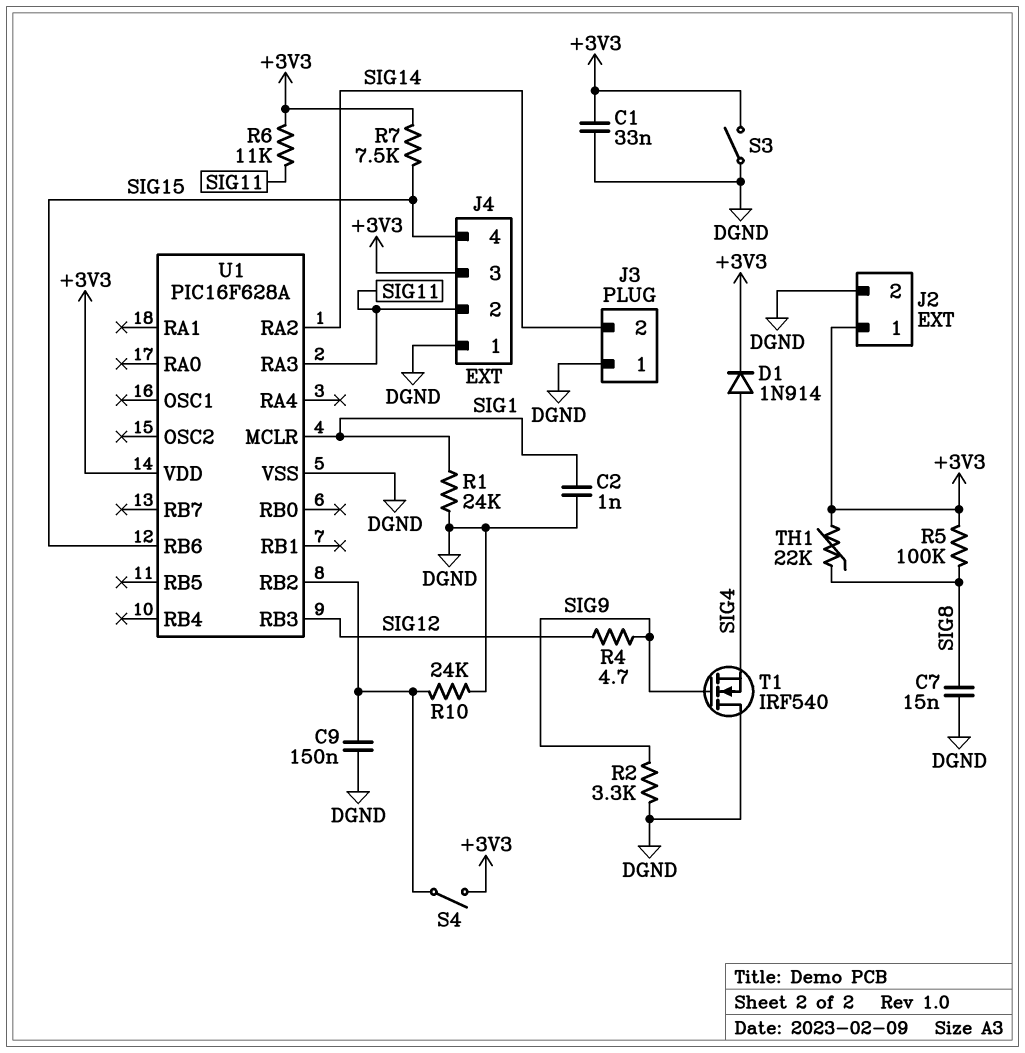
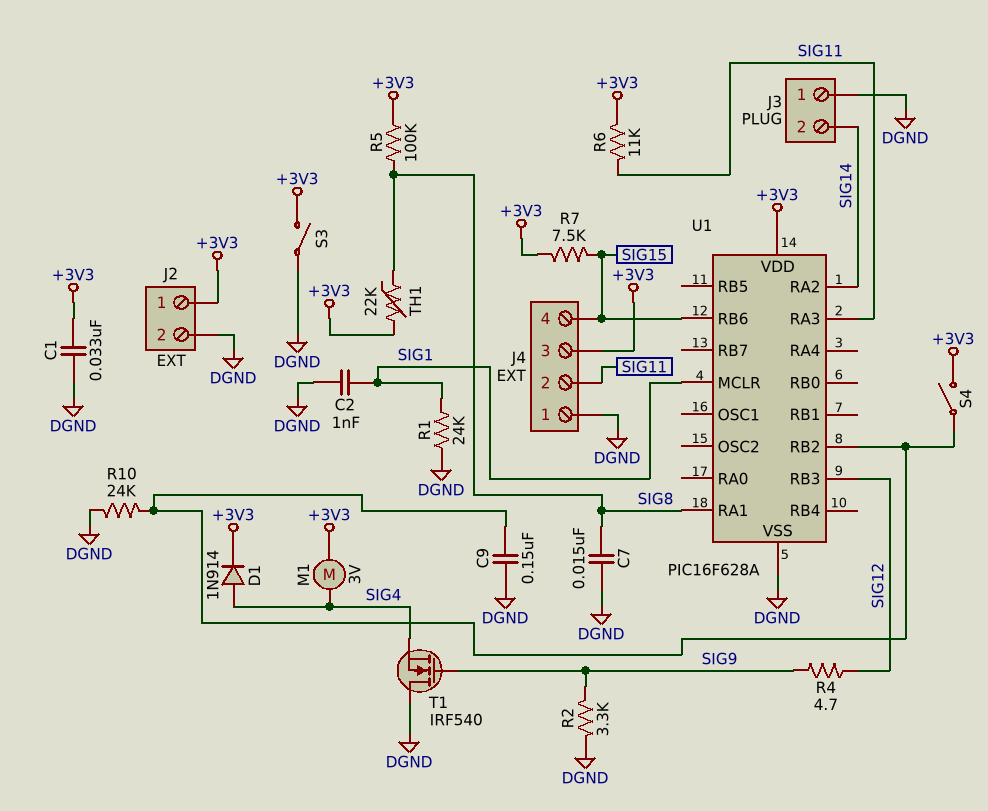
M1: none -> motor 3V (+3V3, SIG4)
U1 pin RA1: none -> SIG8

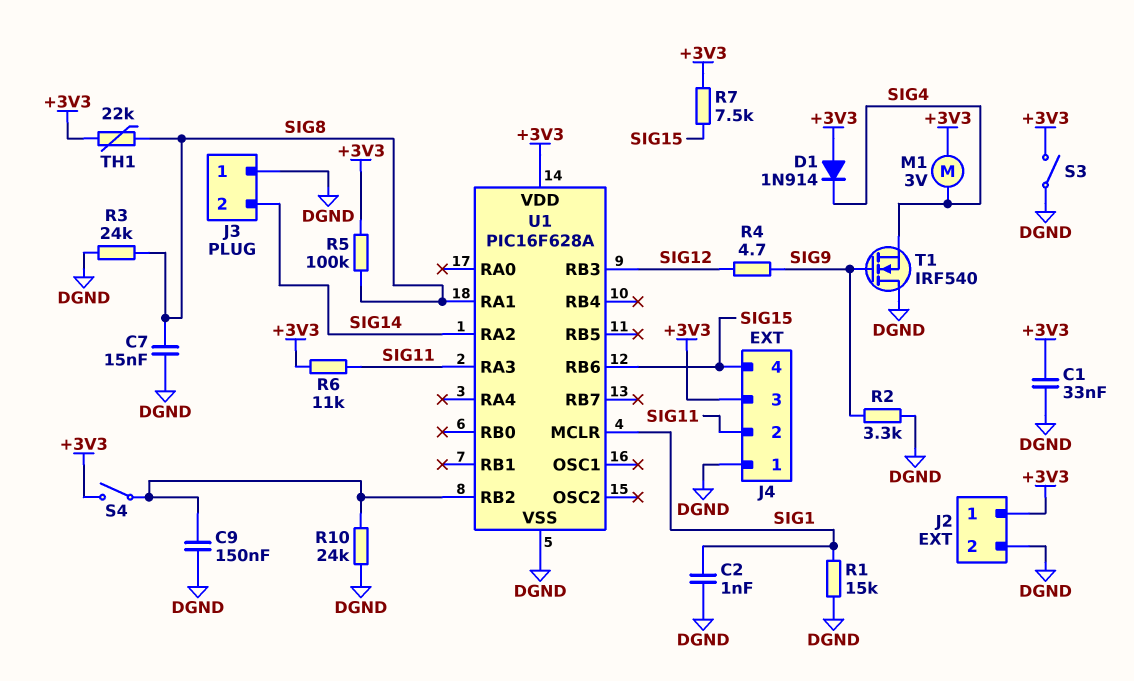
D1: diode 1N914 (A SIG4, K +3V3) -> diode 1N914 (A +3V3, K SIG4)
R1: 24k (DGND, SIG1) -> 15k (DGND, SIG1)
R3: none -> 24k (DGND, SIG8)

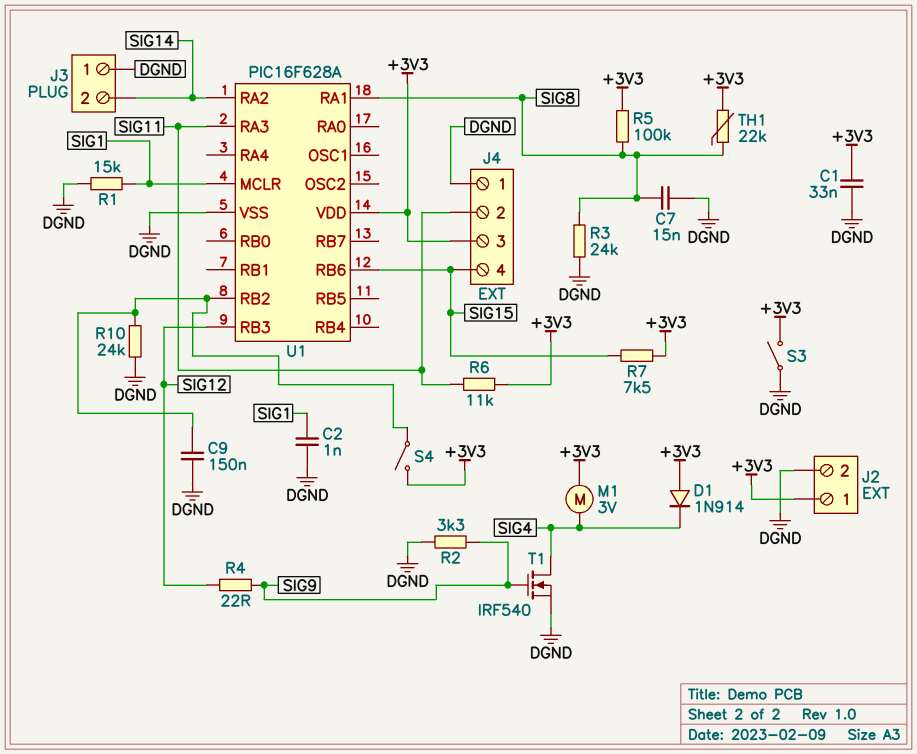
R4: 4.7 (SIG9, SIG12) -> 22 (SIG9, SIG12)
T1: NMOS IRF540 (G SIG9, D DGND, S SIG4) -> NMOS IRF540 (G SIG9, D SIG4, S DGND)

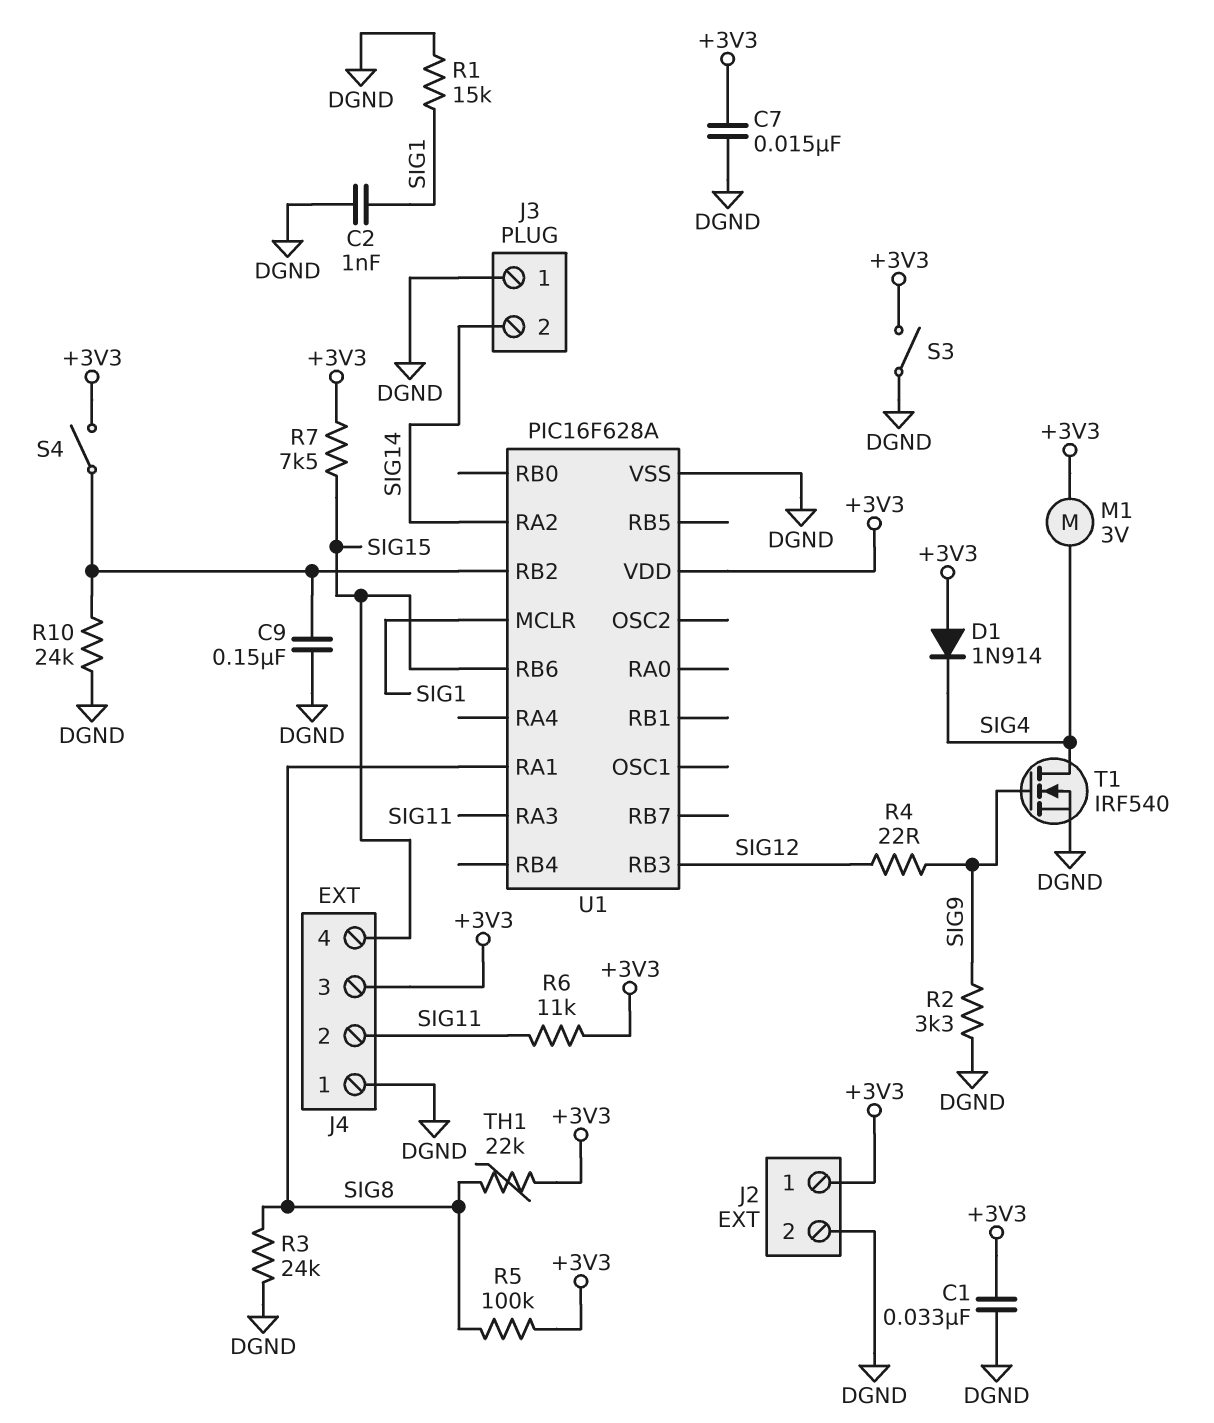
C7: 15nF (DGND, SIG8) -> 15nF (+3V3, DGND)

